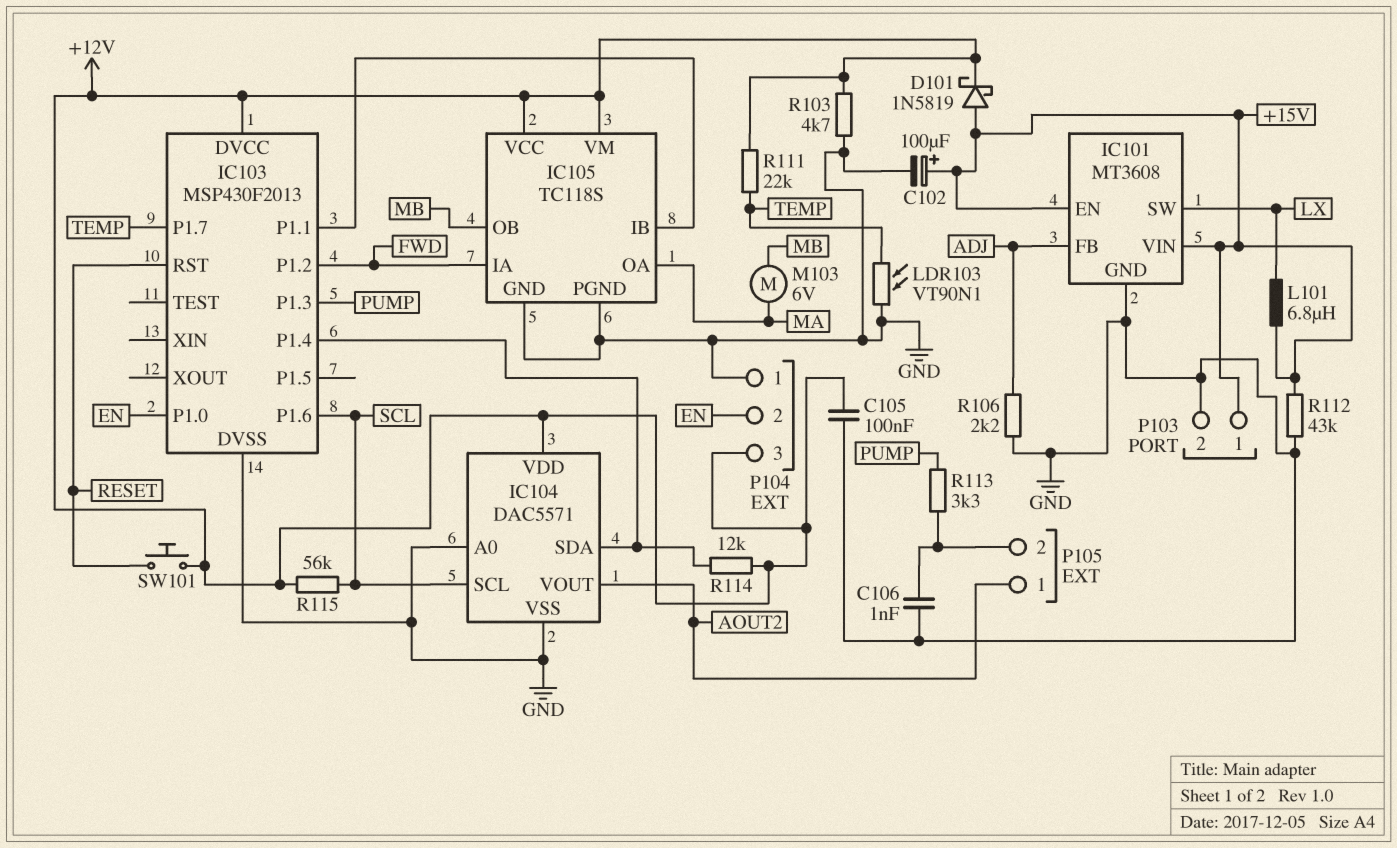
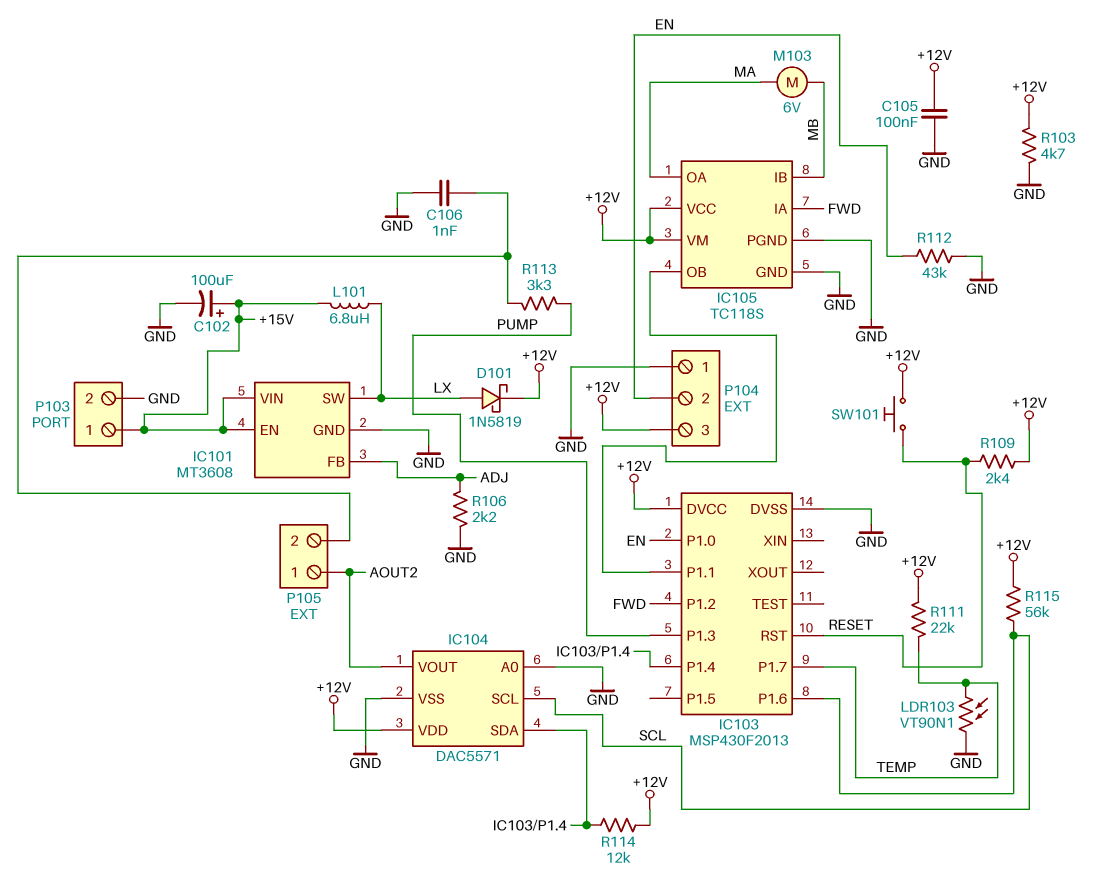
D101: schottky 1N5819 (A +15V, K +12V) -> schottky 1N5819 (A LX, K +12V)
IC105 pin IB: IC103/P1.1 -> MB
IC105 pin OB: MB -> IC103/P1.1
R109: none -> 2.4k (+12V, RESET)
R112: 43k (+15V, GND) -> 43k (EN, GND)

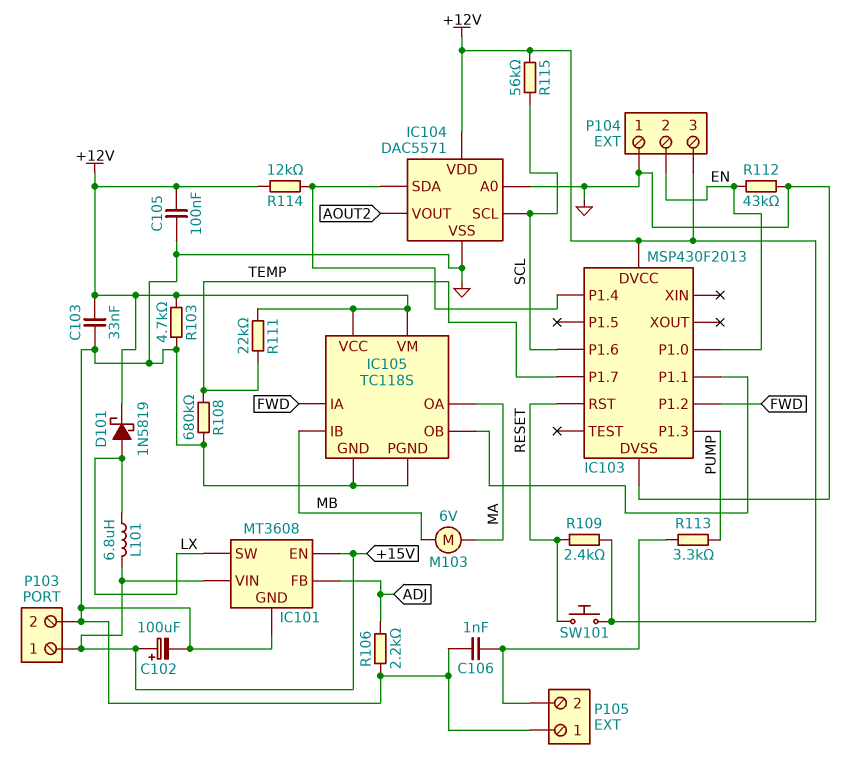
C103: none -> 33nF (+12V, GND)
LDR103: VT90N1 (GND, TEMP) -> none
P105 pin 1: AOUT2 -> GND
R108: none -> 680k (GND, TEMP)

